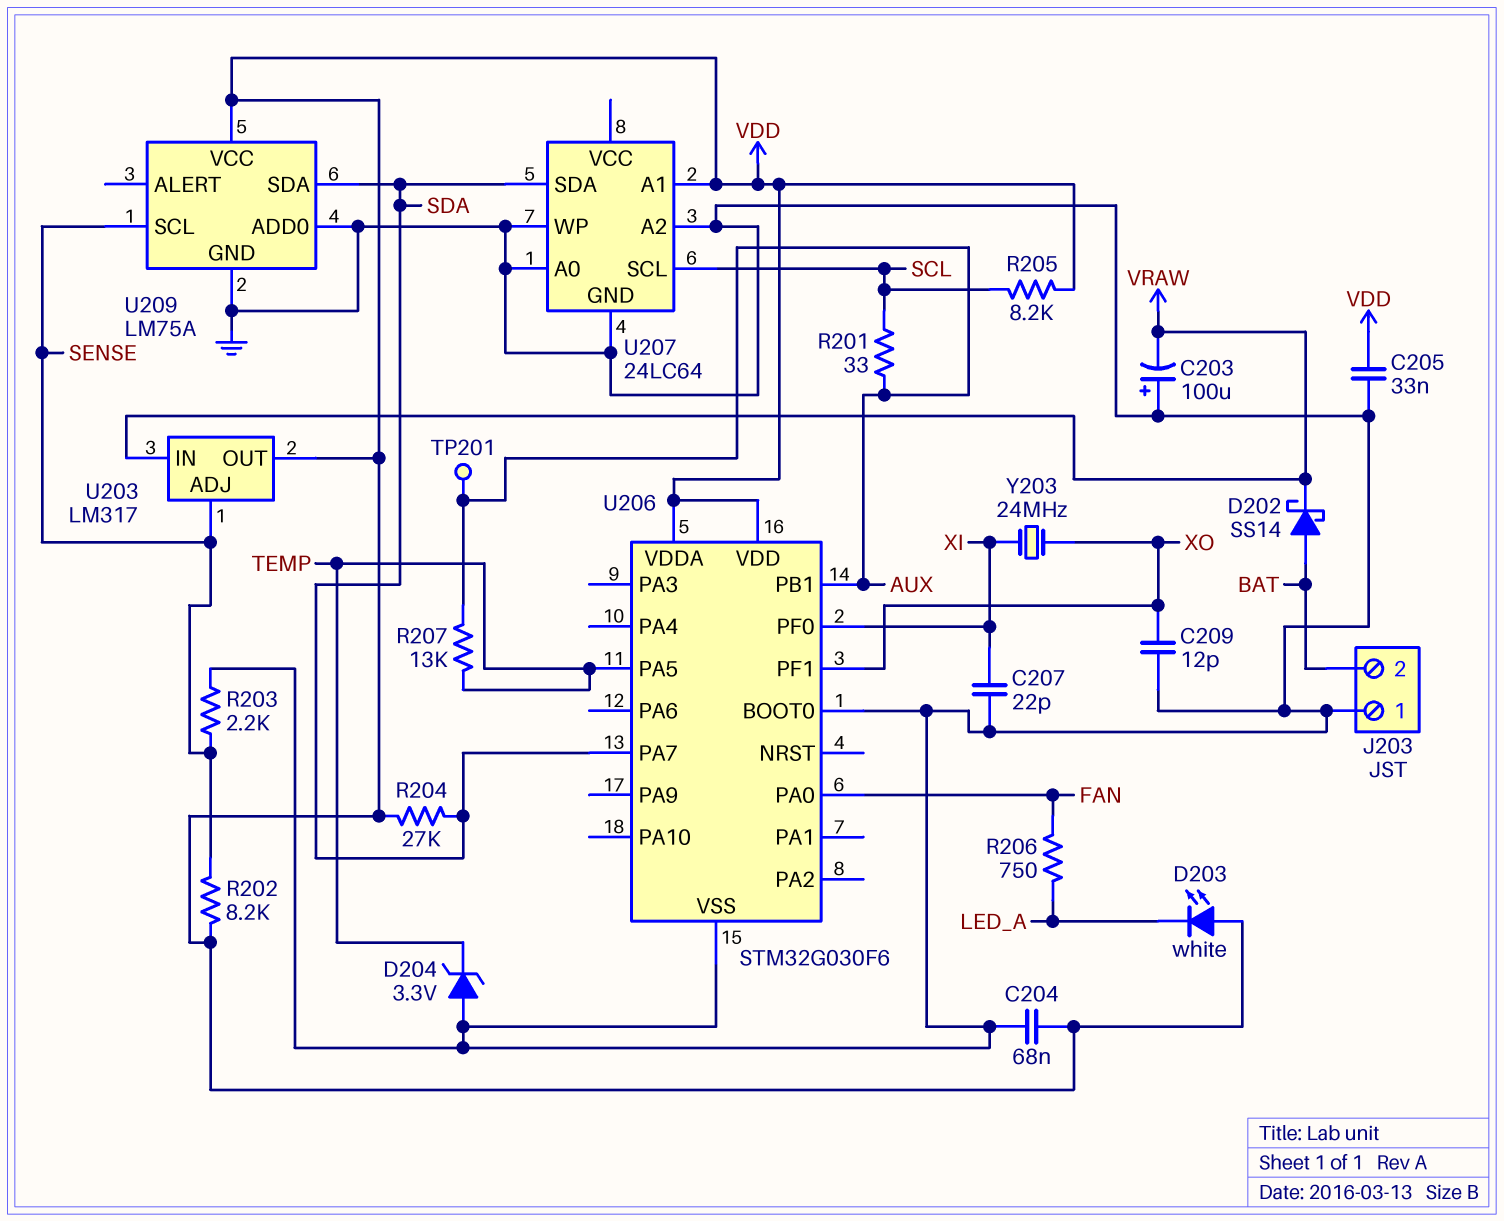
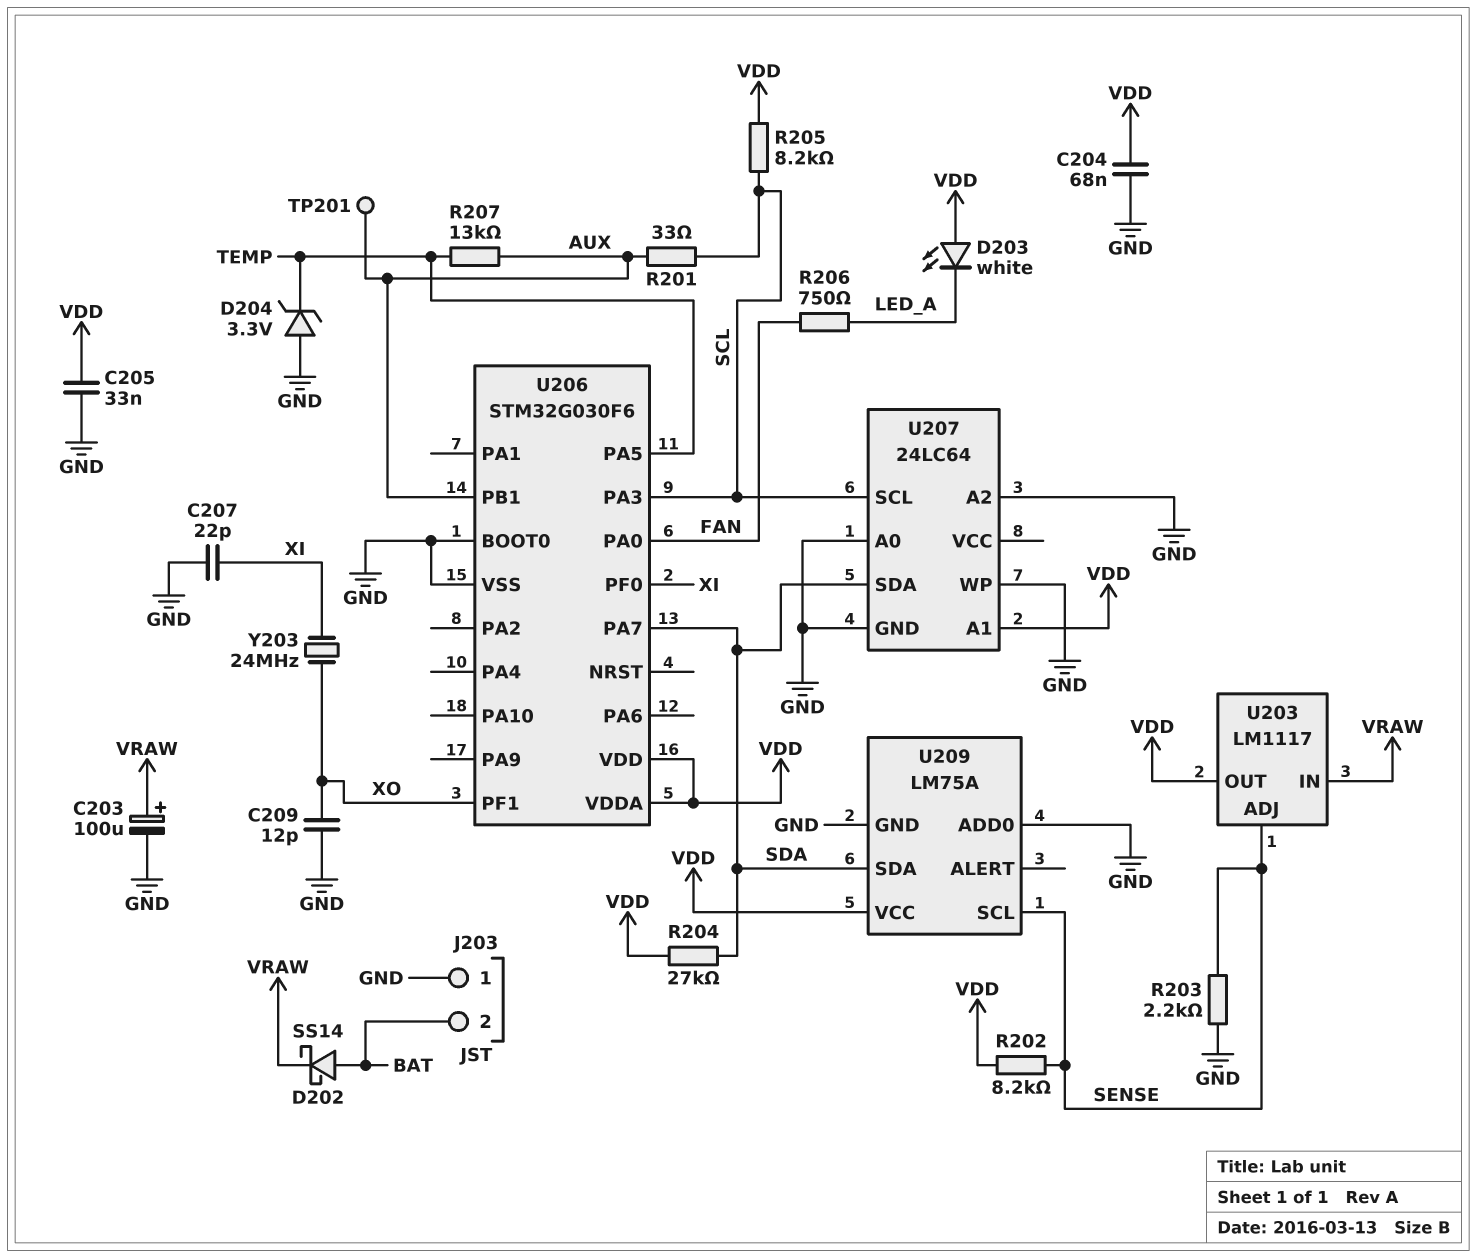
C203: 100uF (plus GND, minus VRAW) -> 100uF (plus VRAW, minus GND)
U203: LM317 -> LM1117
U206 pin PA3: none -> SCL

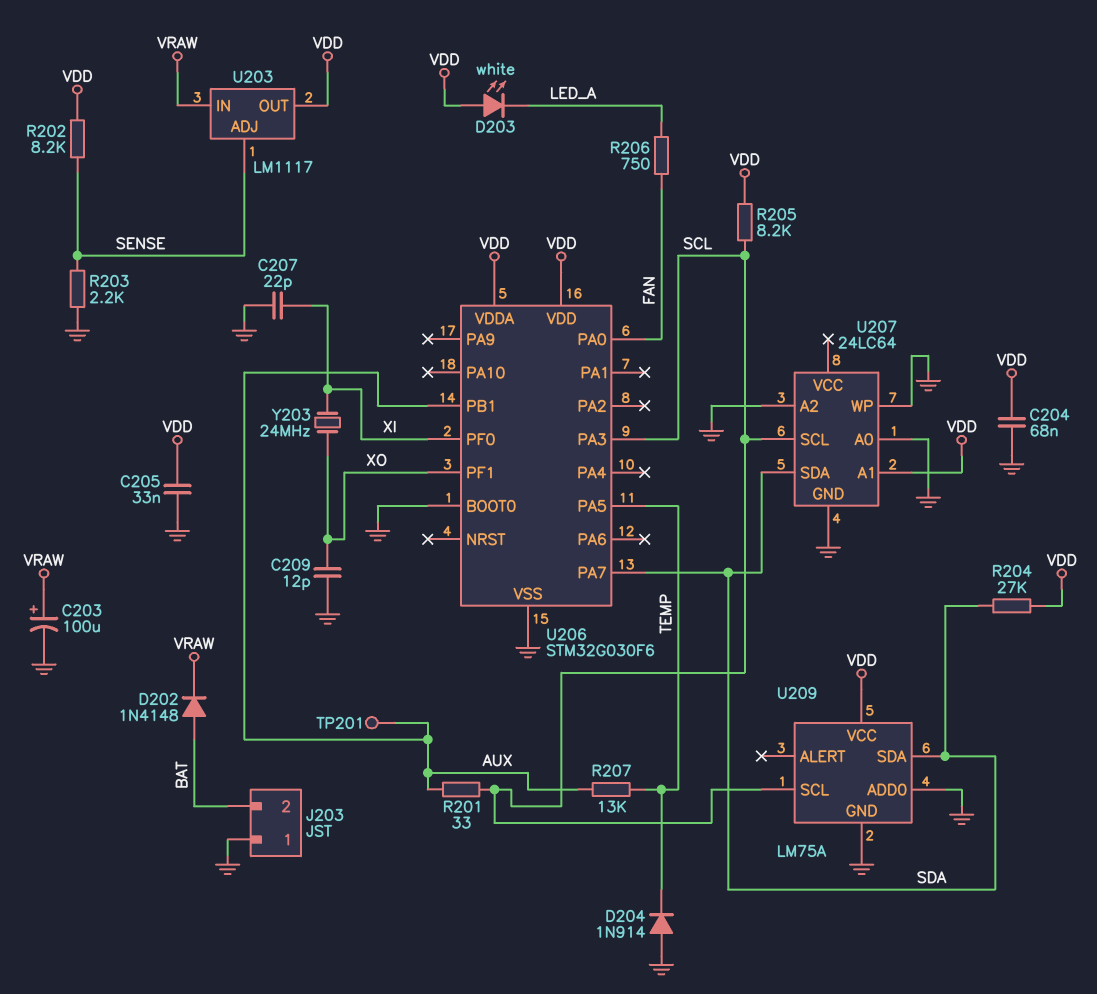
D202: schottky SS14 (A BAT, K VRAW) -> diode 1N4148 (A BAT, K VRAW)
D204: zener 3.3V (A GND, K TEMP) -> diode 1N914 (A GND, K TEMP)
U209 pin SCL: SENSE -> SCL

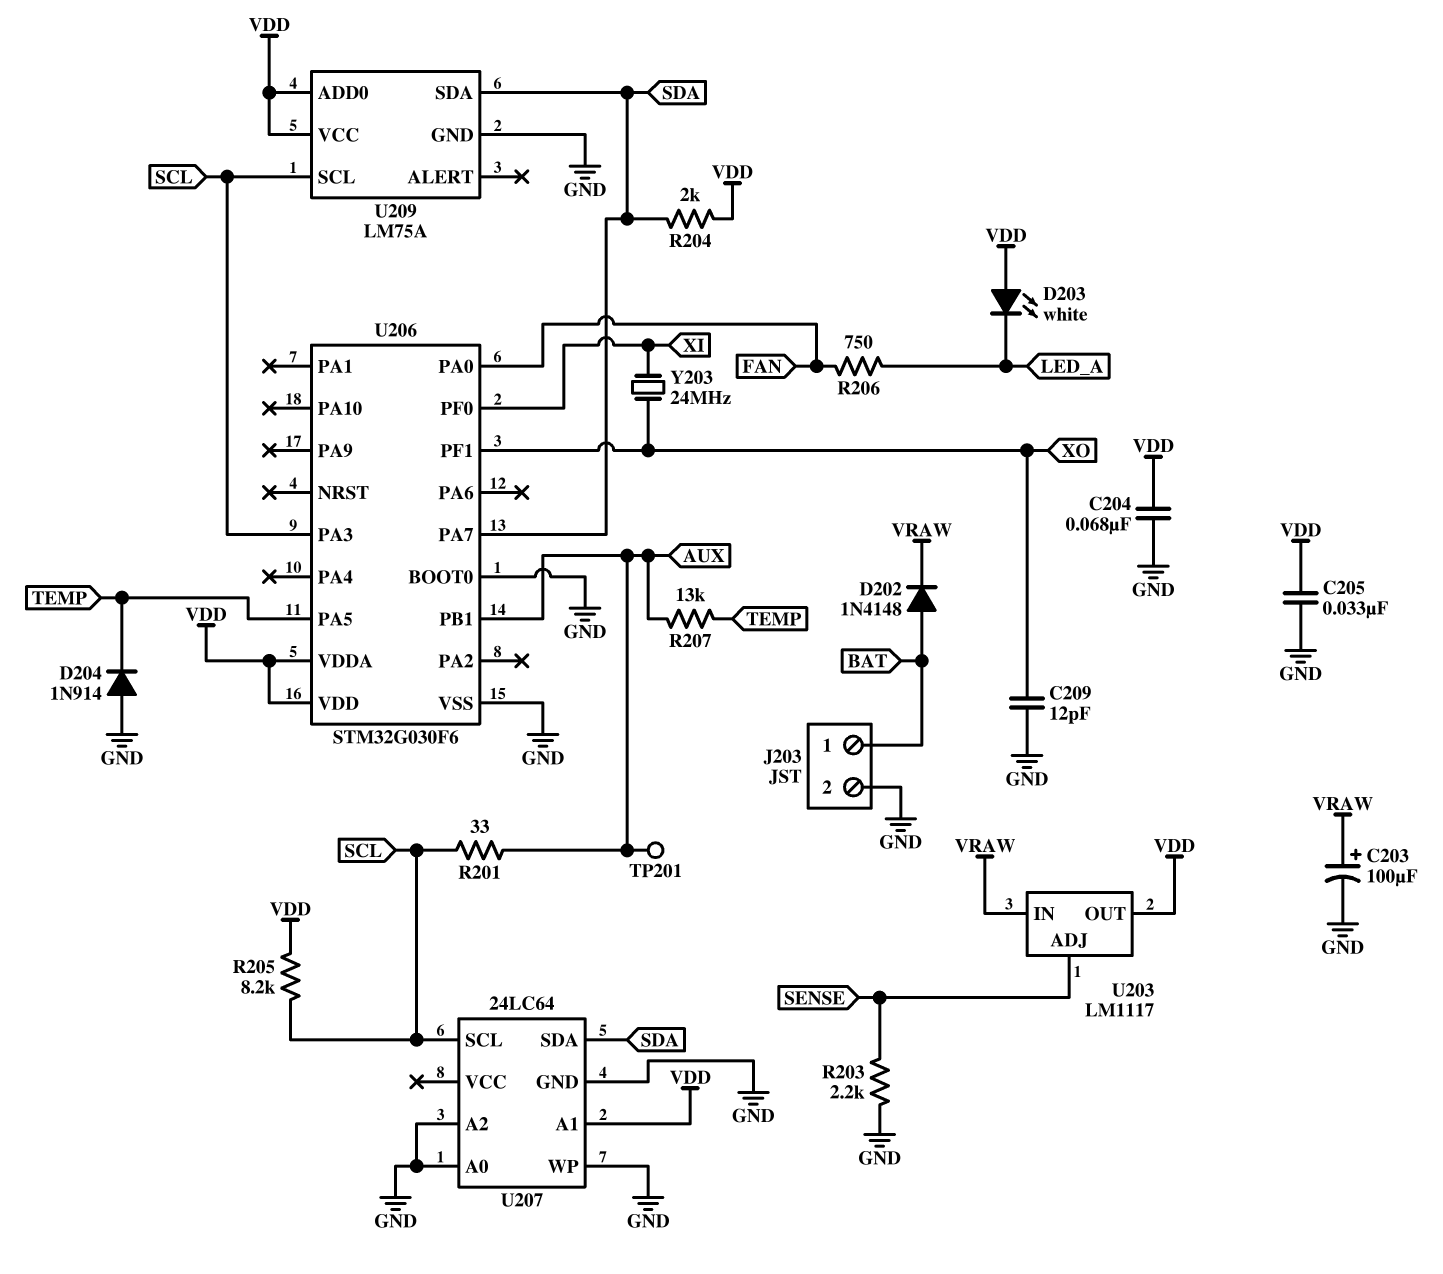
C207: 22pF (GND, XI) -> none
J203 pin 1: GND -> BAT
J203 pin 2: BAT -> GND
R202: 8.2k (SENSE, VDD) -> none
R204: 27k (SDA, VDD) -> 2k (SDA, VDD)
U209 pin ADD0: GND -> VDD

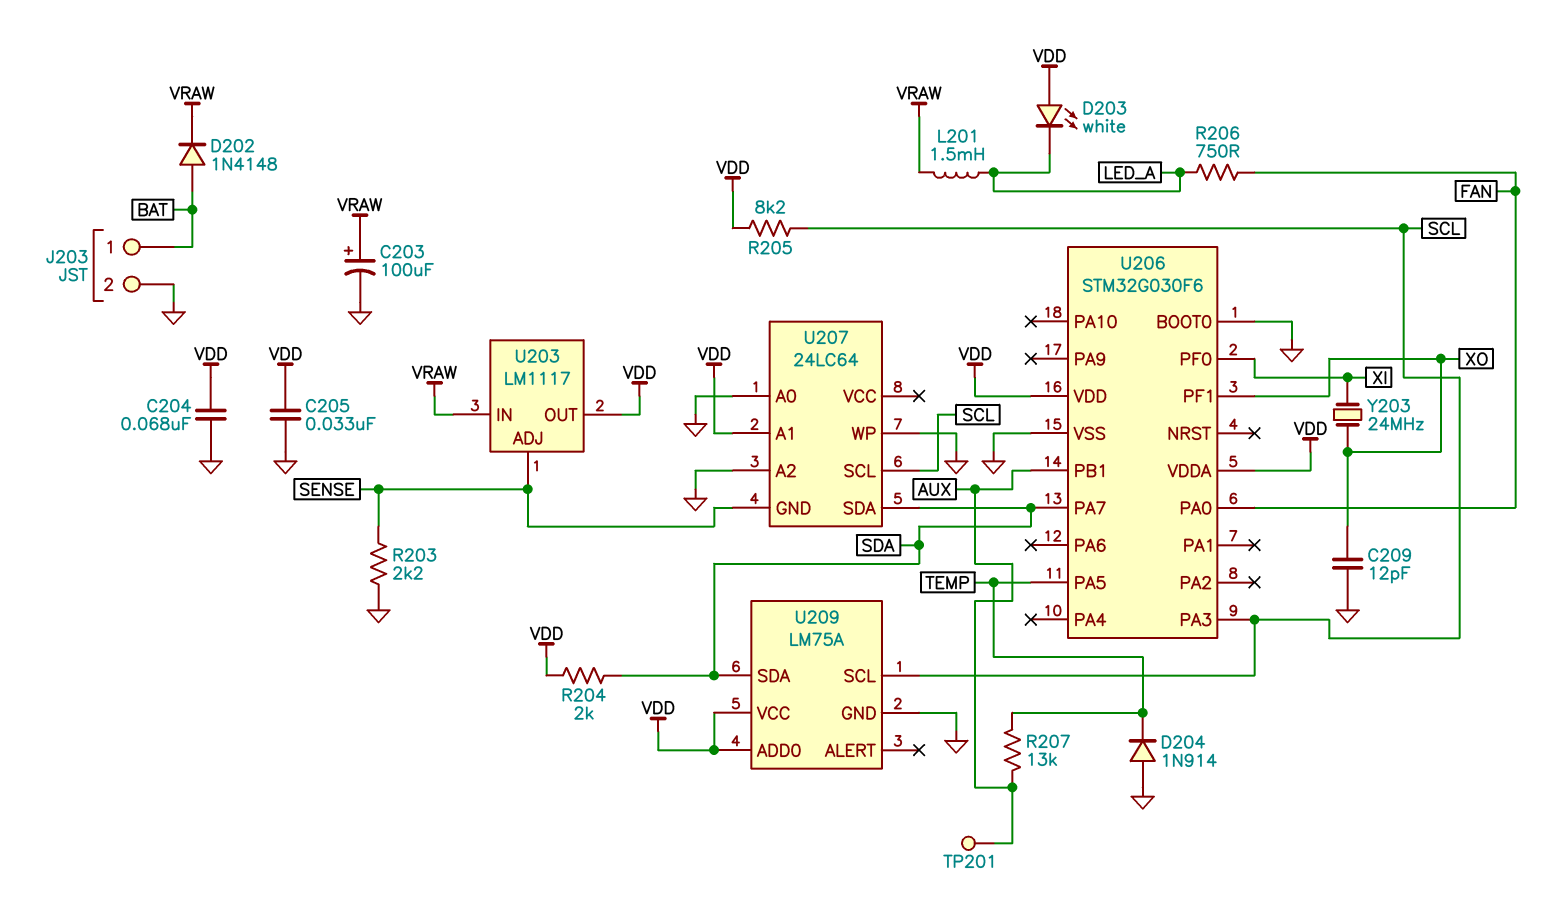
L201: none -> 1.5mH (LED_A, VRAW)
R201: 33 (AUX, SCL) -> none
U207 pin GND: GND -> SENSE

